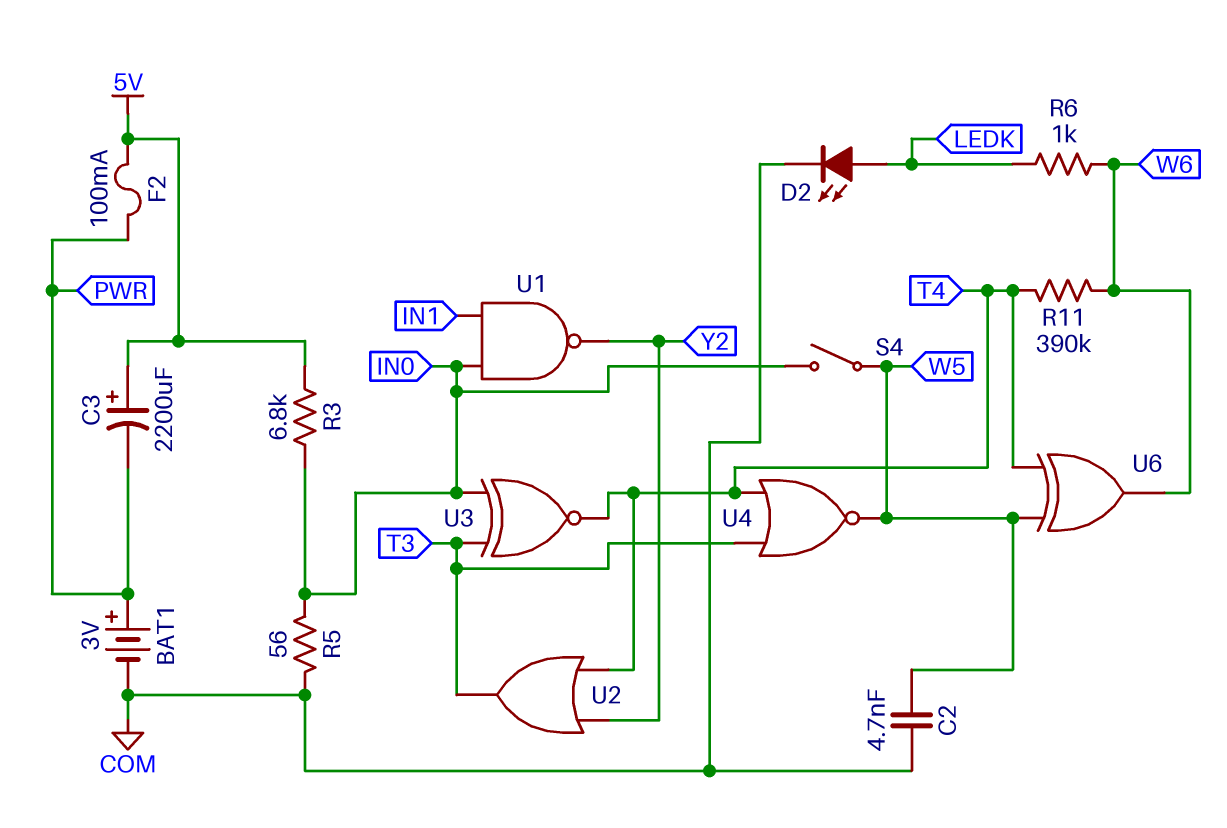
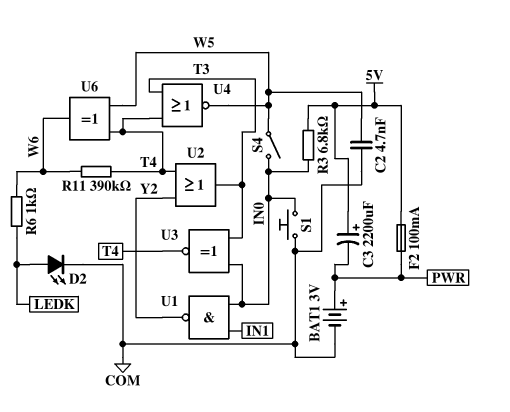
R5: 56 (COM, IN0) -> none
S1: none -> button (COM, IN0)

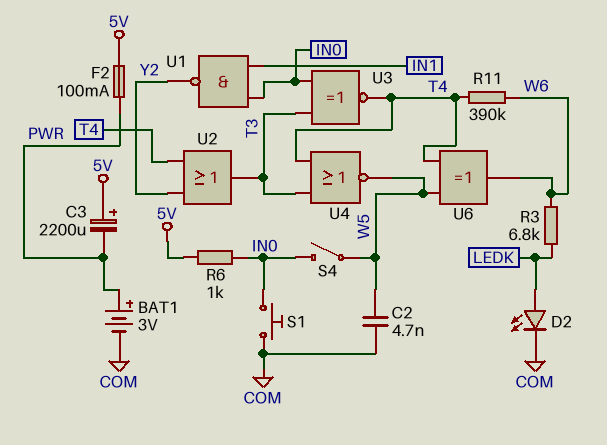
R3: 6.8k (5V, IN0) -> 6.8k (LEDK, W6)
R6: 1k (LEDK, W6) -> 1k (5V, IN0)

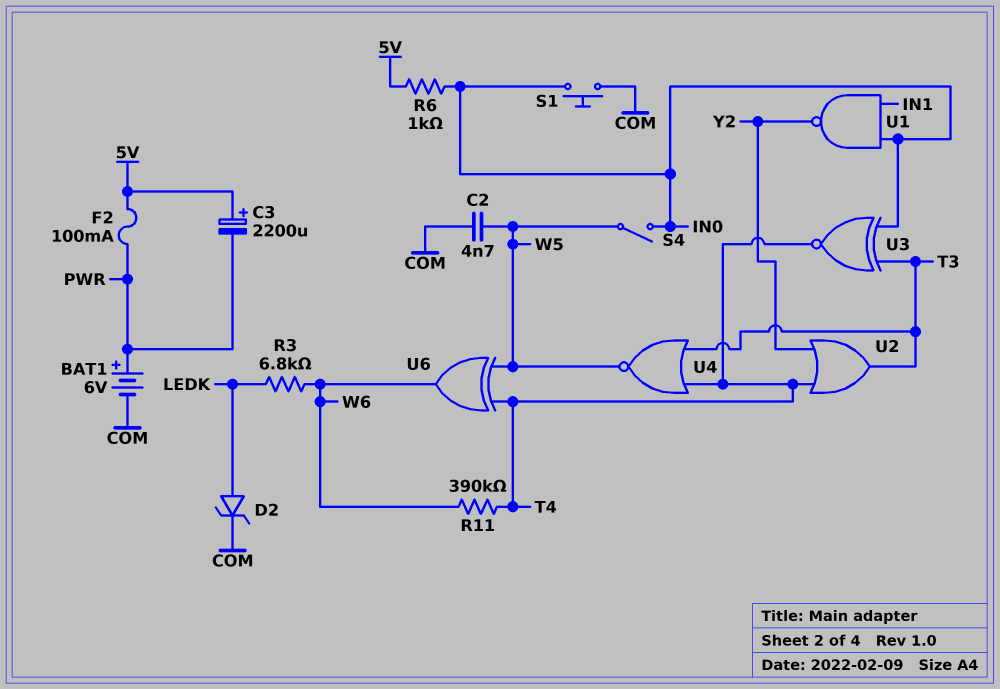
BAT1: 3V (plus PWR, minus COM) -> 6V (plus PWR, minus COM)
D2: LED (A LEDK, K COM) -> zener (A LEDK, K COM)

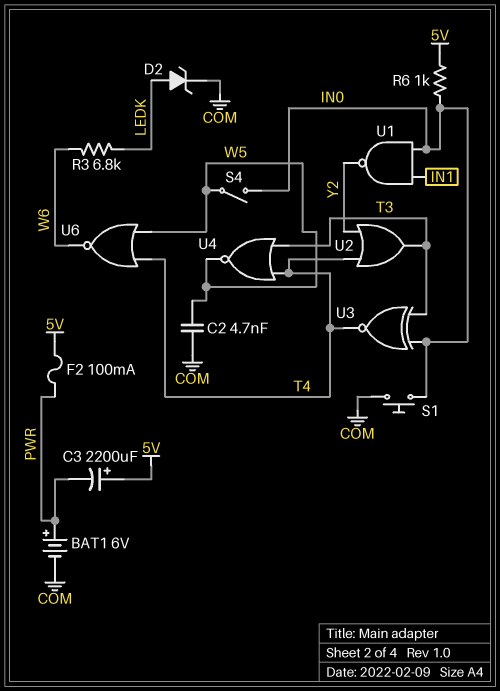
R11: 390k (T4, W6) -> none
U6: XOR (in T4, in W5, out W6) -> NOR (in T4, in W5, out W6)

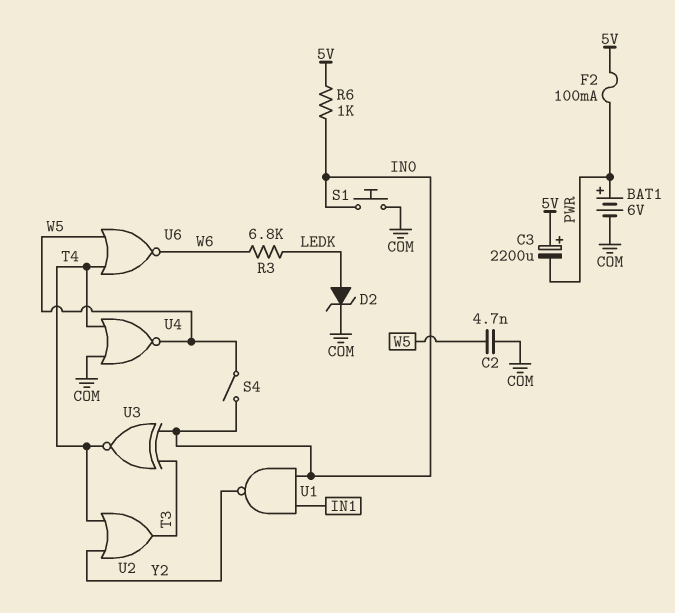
U4: NOR (in T3, in T4, out W5) -> NOR (in COM, in T4, out W5)

